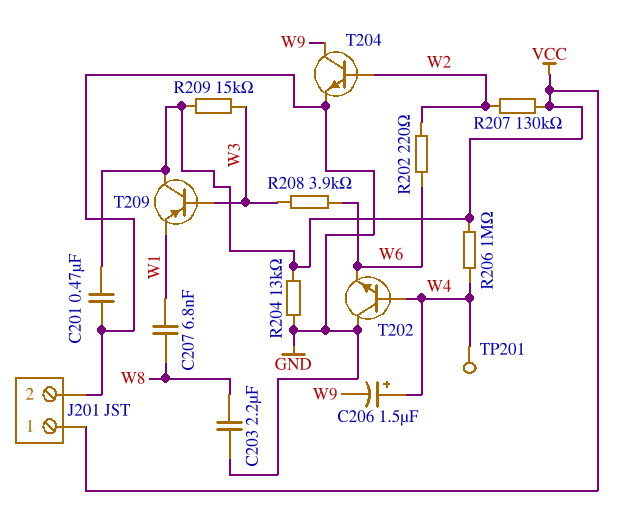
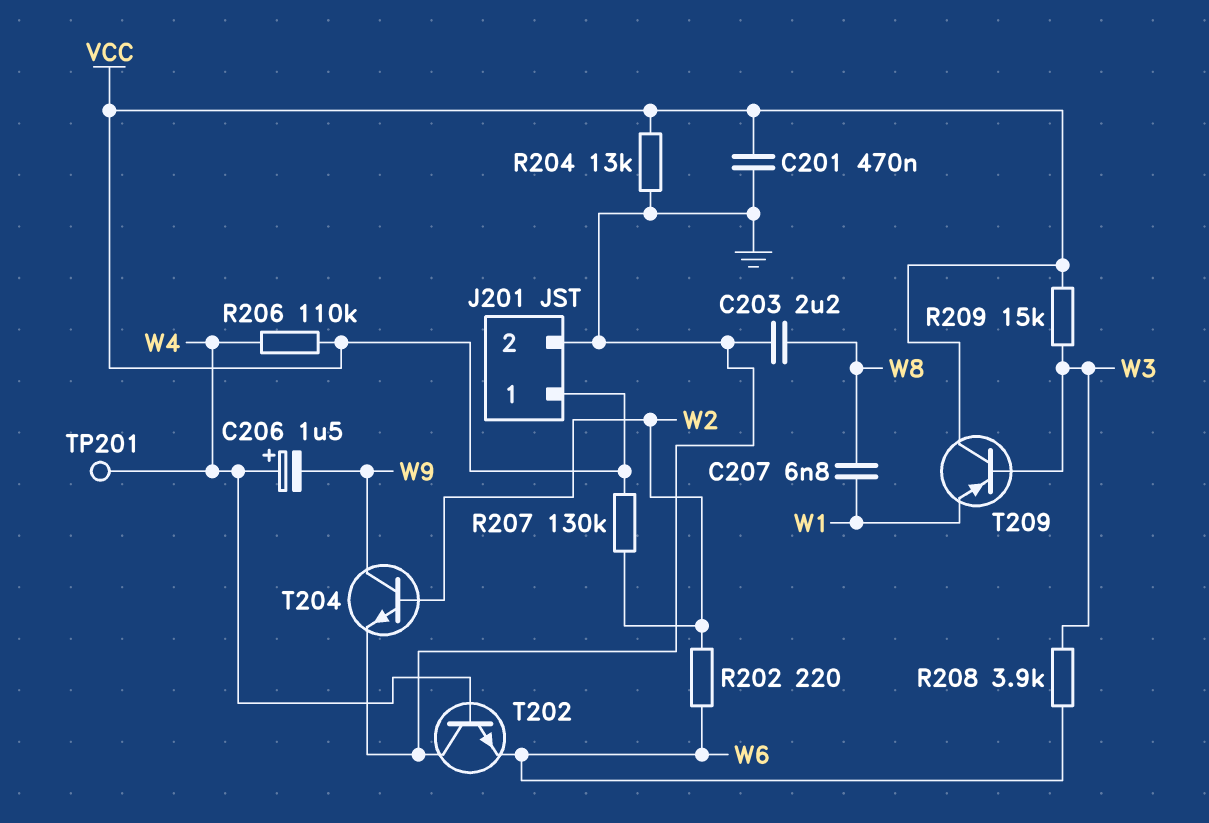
R206: 1M (VCC, W4) -> 110k (VCC, W4)

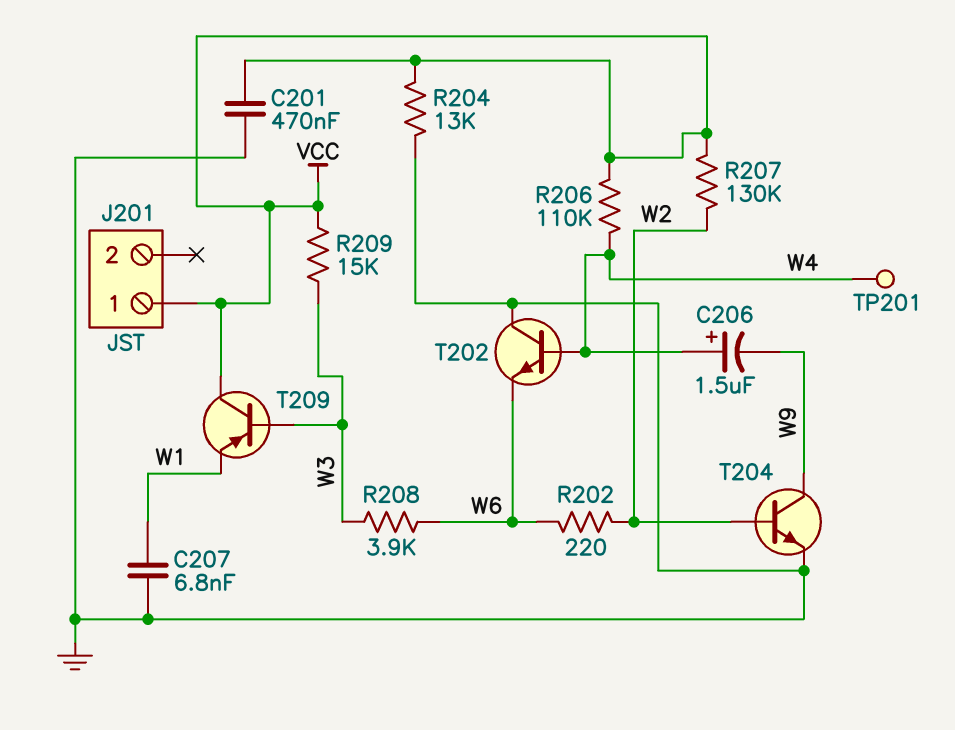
C203: 2.2uF (GND, W8) -> none
C207: 6.8nF (W1, W8) -> 6.8nF (GND, W1)
J201 pin 2: GND -> none

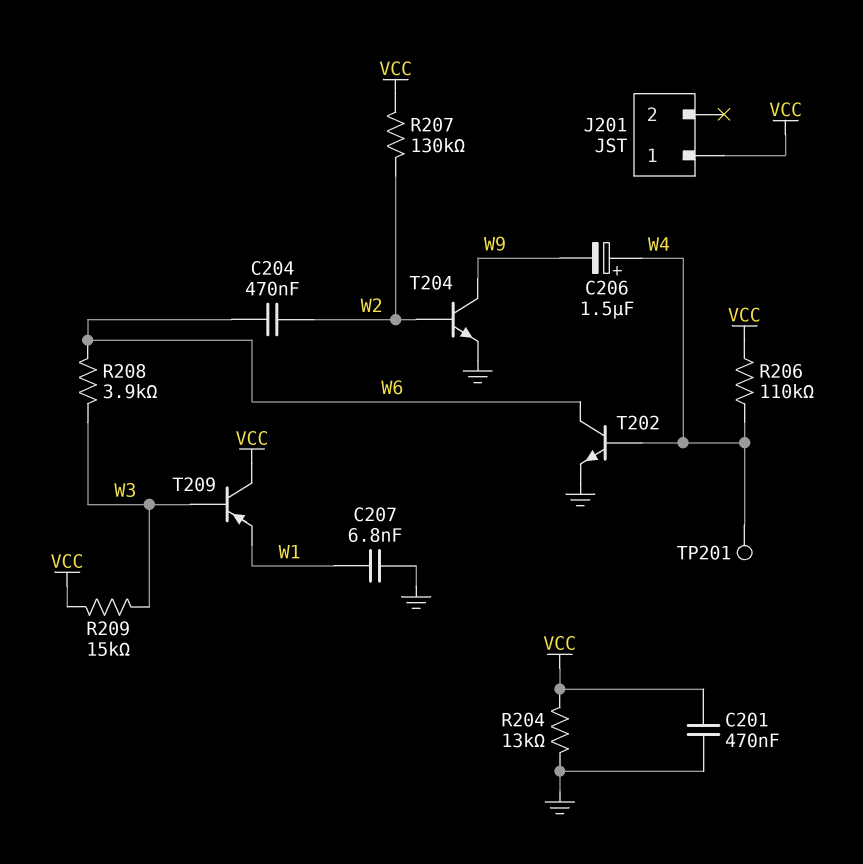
C204: none -> 470nF (W2, W6)
R202: 220 (W2, W6) -> none
T202: NPN (B W4, C GND, E W6) -> NPN (B W4, C W6, E GND)

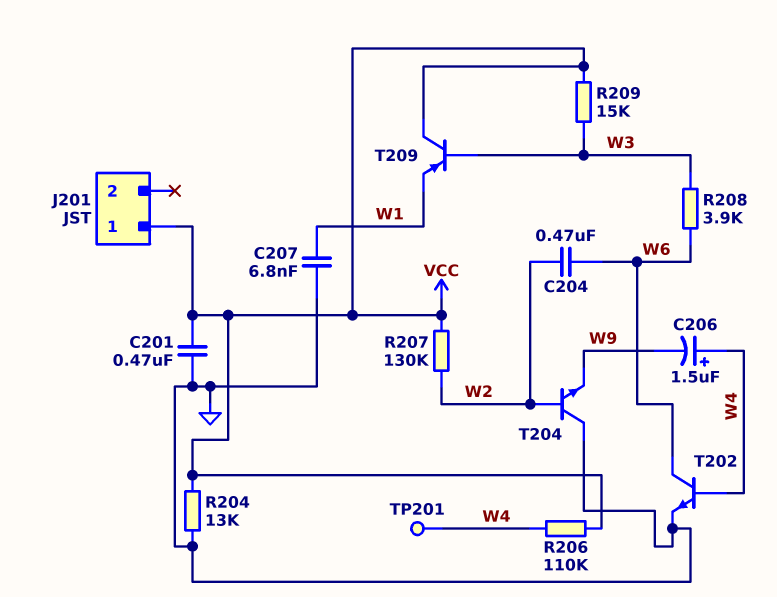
T204: NPN (B W2, C W9, E GND) -> NPN (B W2, C GND, E W9)

